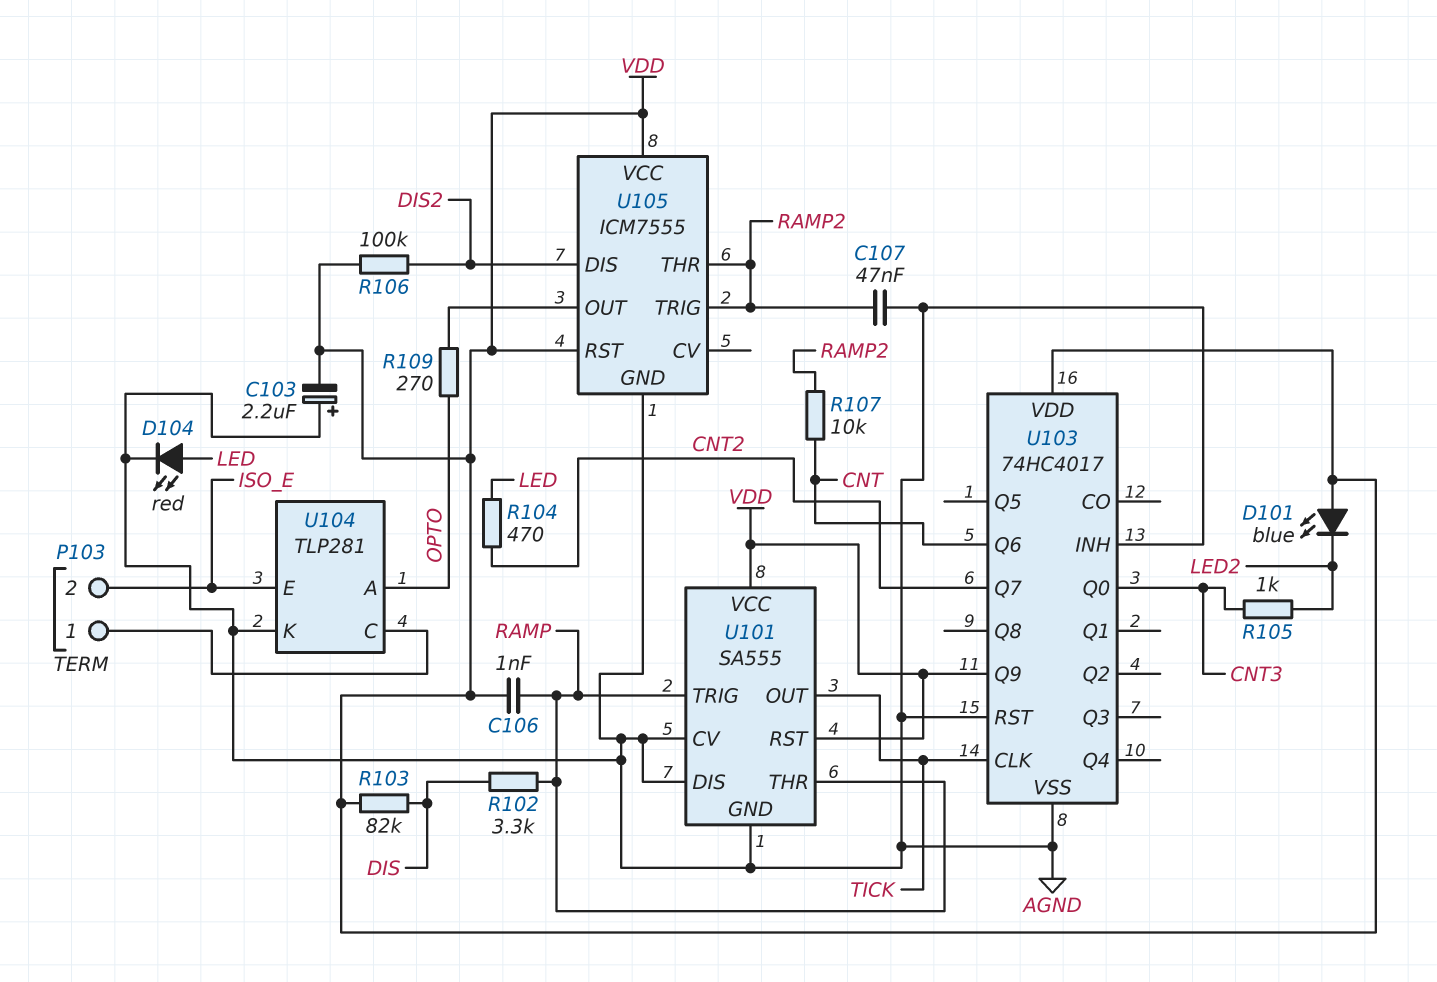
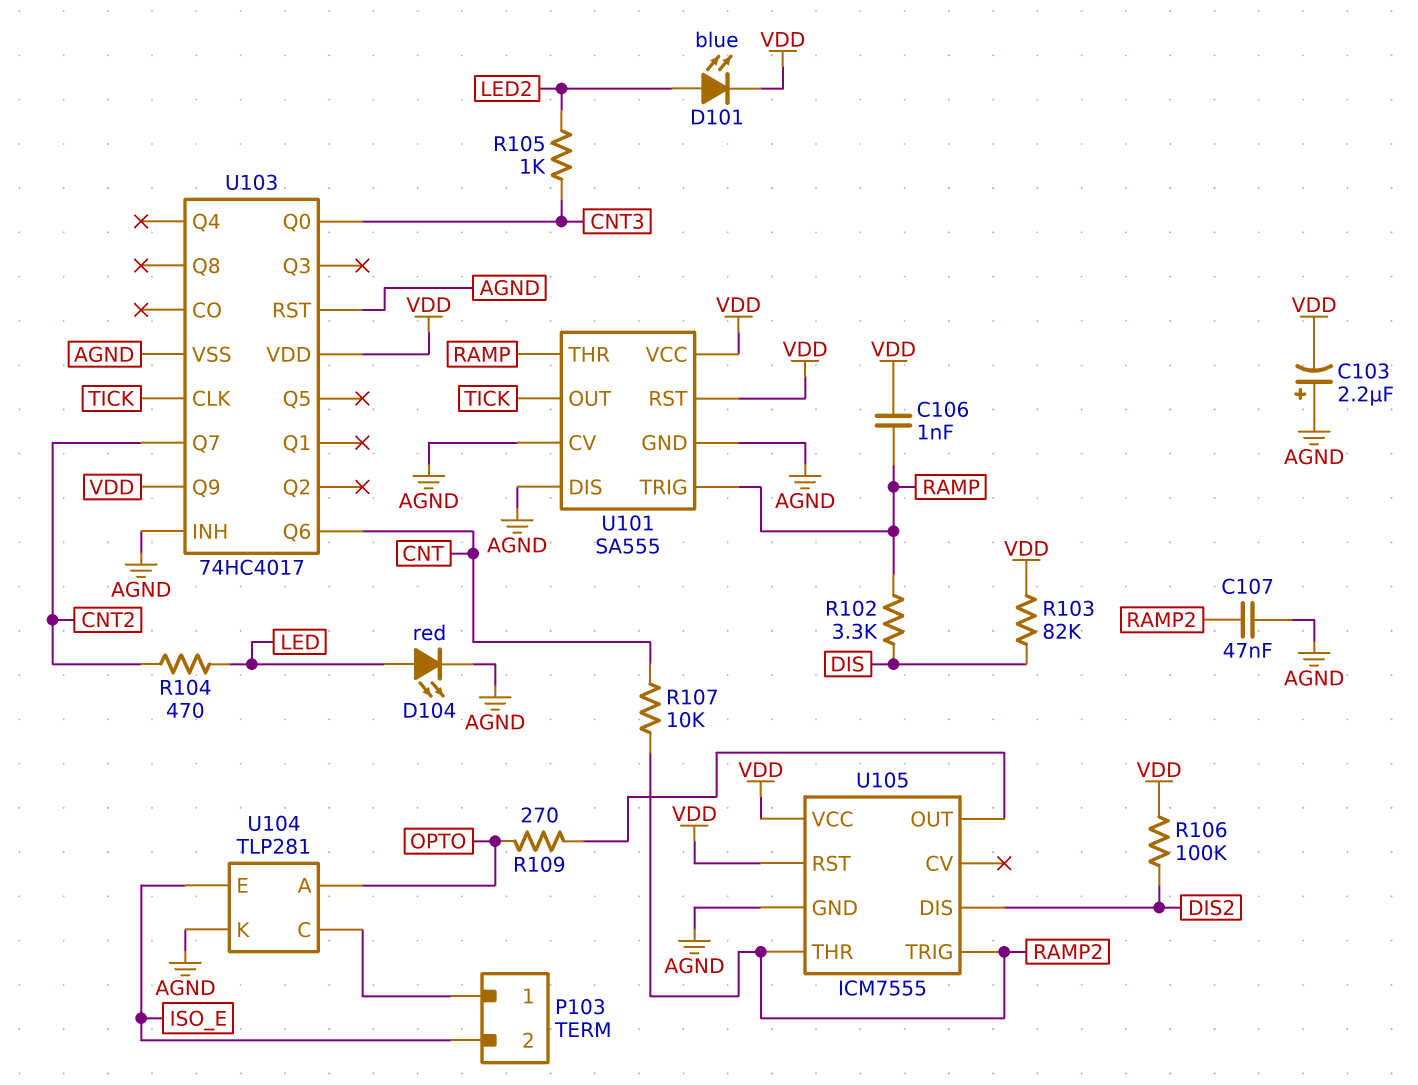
D101: LED blue (A VDD, K LED2) -> LED blue (A LED2, K VDD)

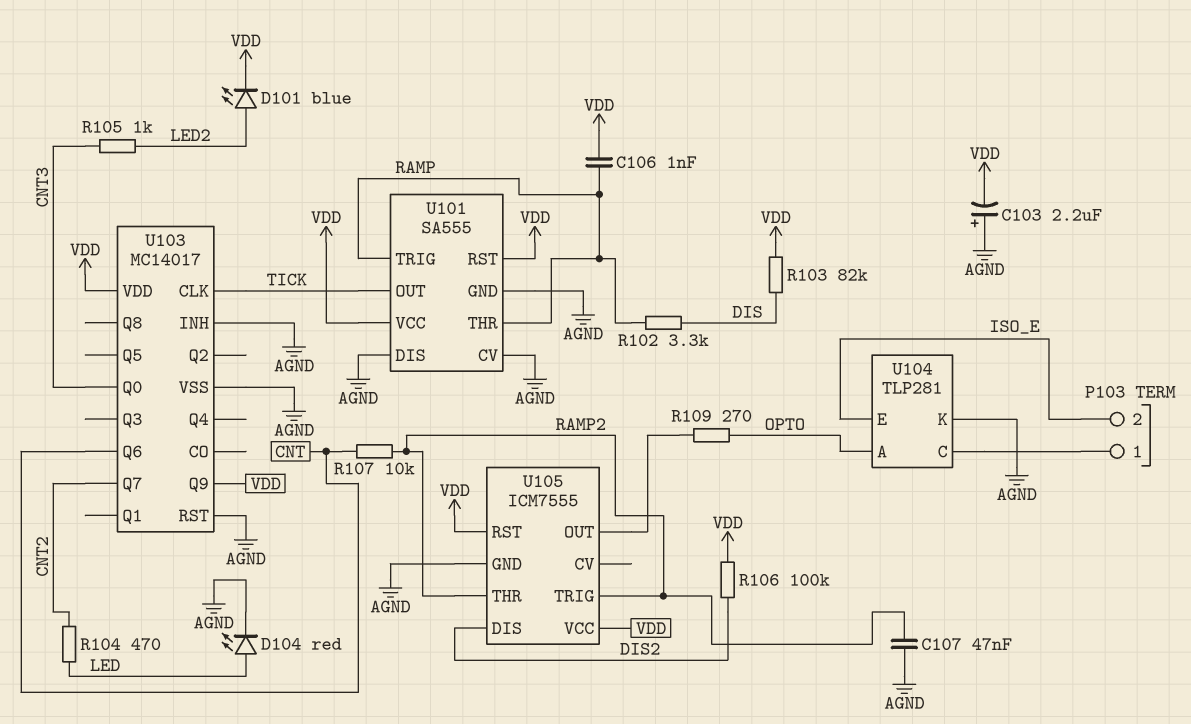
U103: 74HC4017 -> MC14017

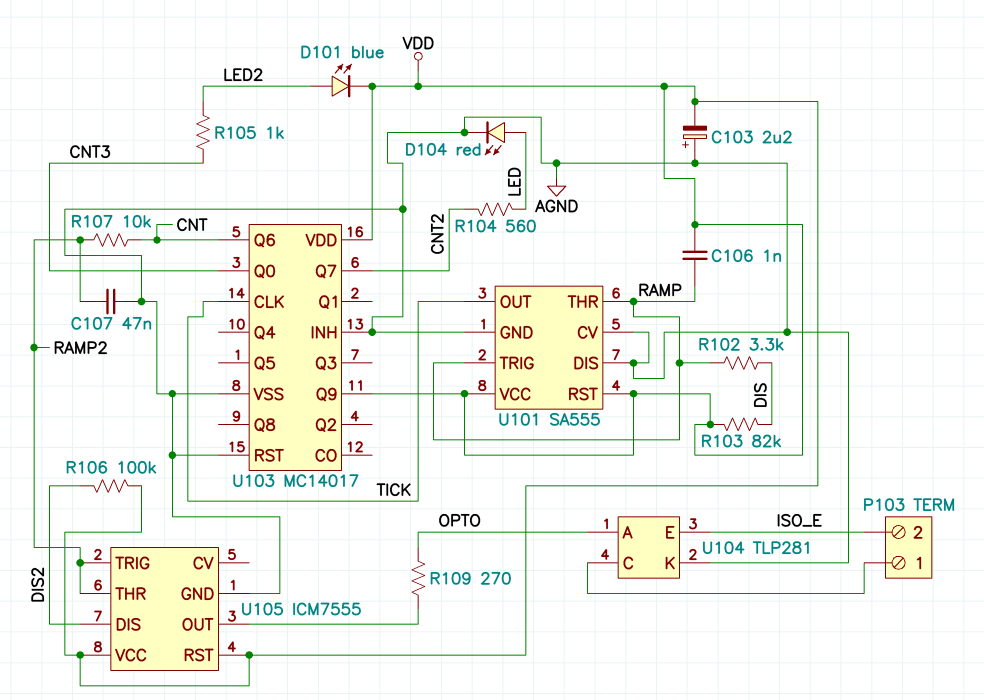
R104: 470 (CNT2, LED) -> 560 (CNT2, LED)

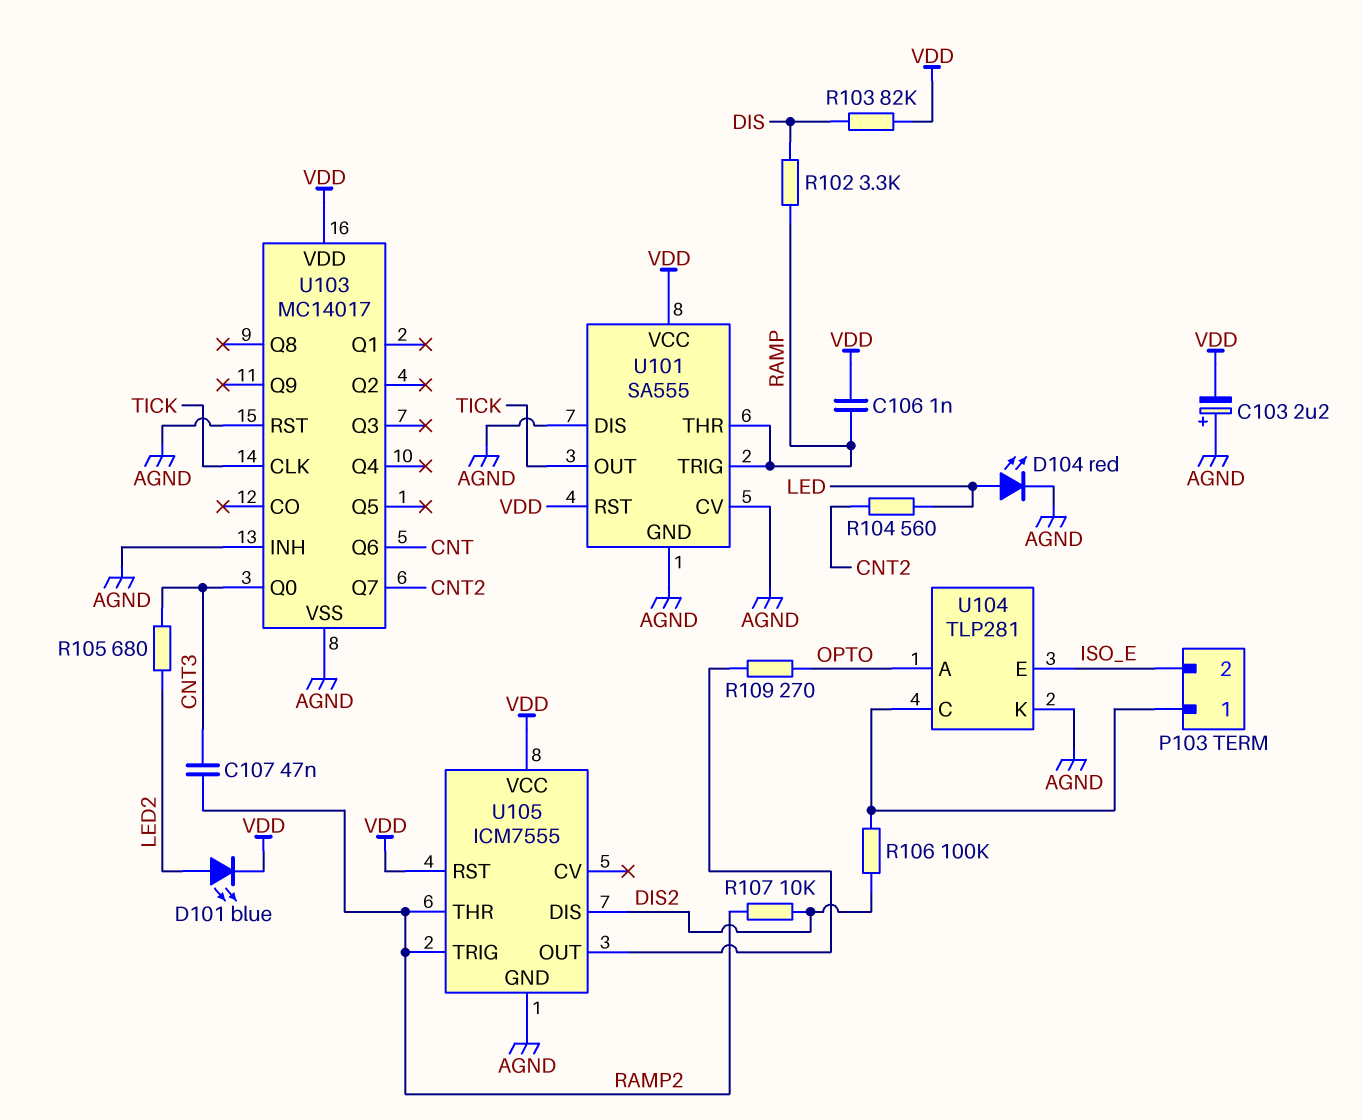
C107: 47nF (AGND, RAMP2) -> 47nF (CNT3, RAMP2)
R105: 1k (CNT3, LED2) -> 680 (CNT3, LED2)
R106: 100k (DIS2, VDD) -> 100k (DIS2, P103/1)
R107: 10k (CNT, RAMP2) -> 10k (DIS2, RAMP2)
U103 pin Q9: VDD -> none

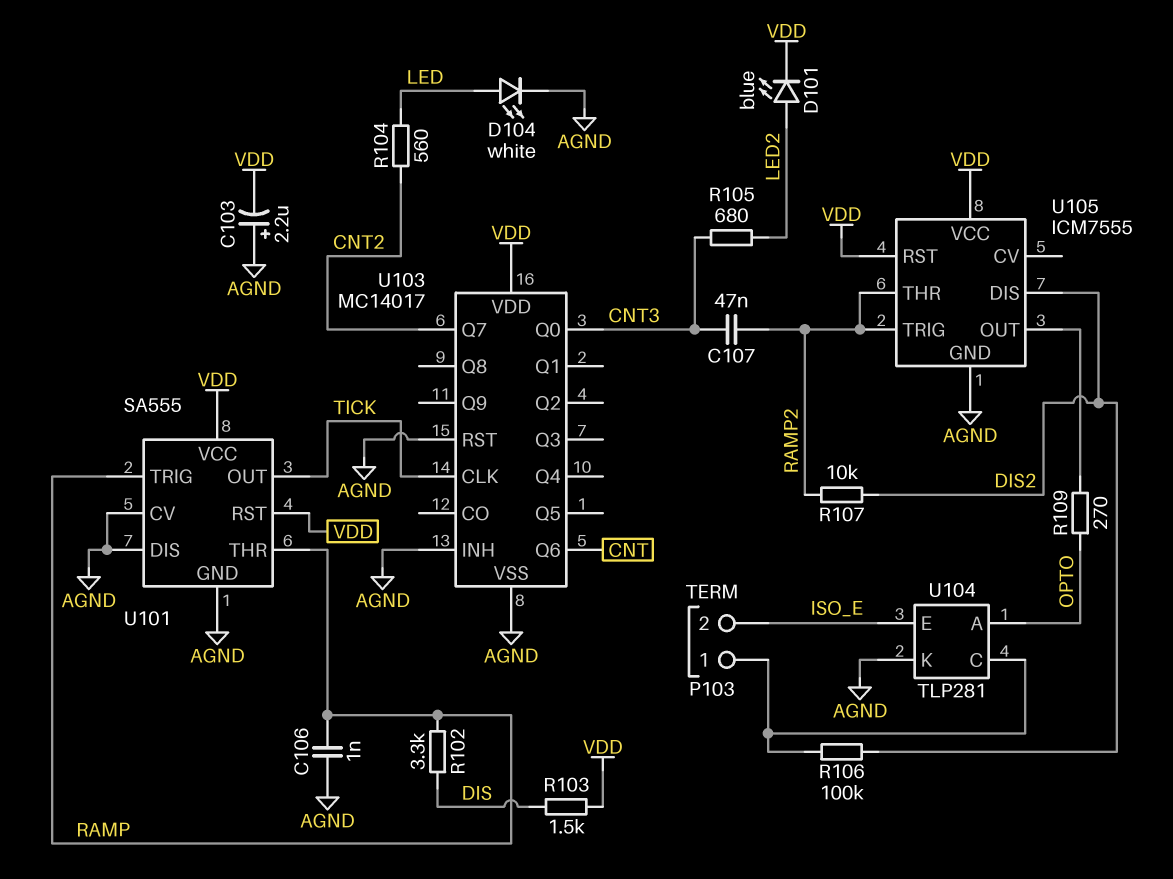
C106: 1nF (RAMP, VDD) -> 1nF (AGND, RAMP)
D104: LED red (A LED, K AGND) -> LED white (A LED, K AGND)
R103: 82k (DIS, VDD) -> 1.5k (DIS, VDD)

